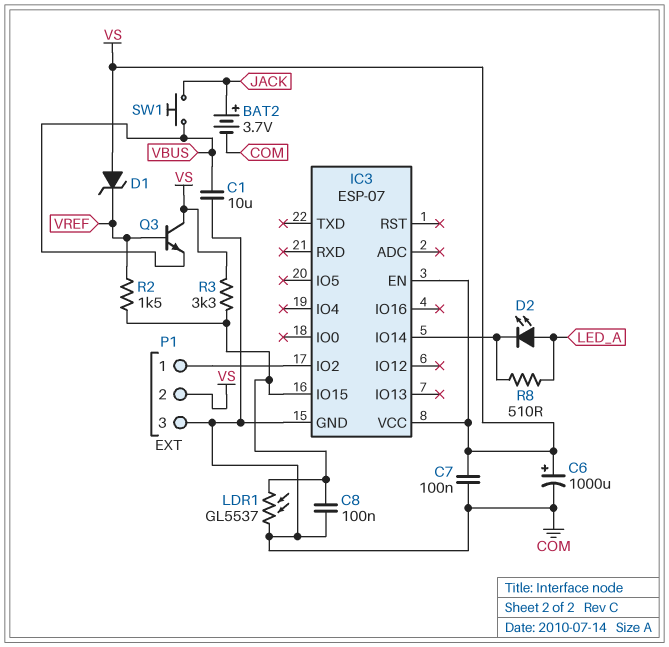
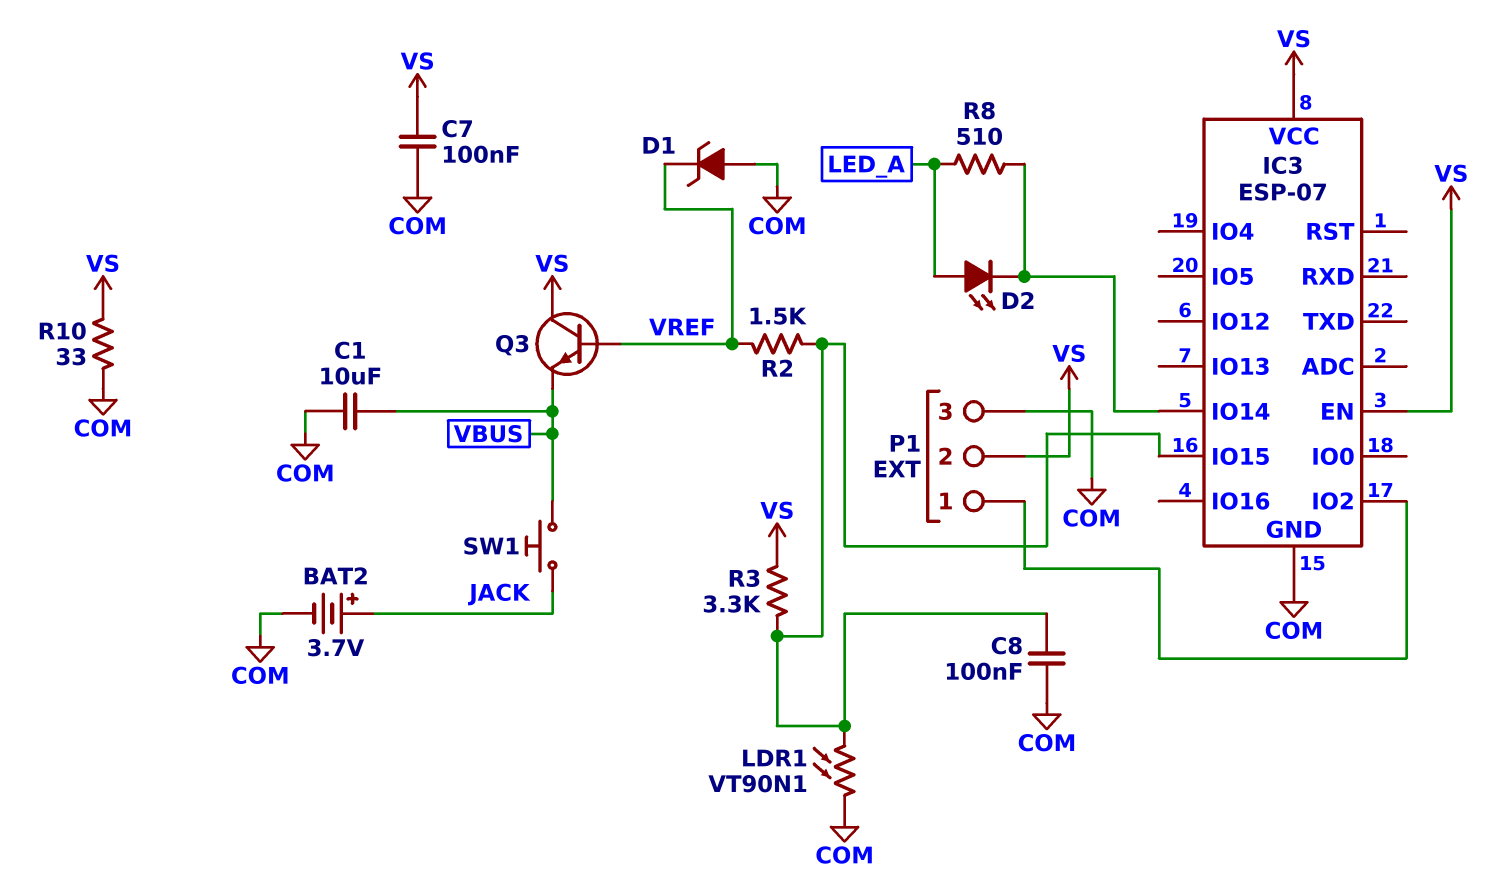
C6: 1000uF (plus VS, minus COM) -> none
D1: zener (A VS, K VREF) -> zener (A COM, K VREF)
LDR1: GL5537 (COM, IC3/IO15) -> VT90N1 (COM, IC3/IO15)
R10: none -> 33 (COM, VS)

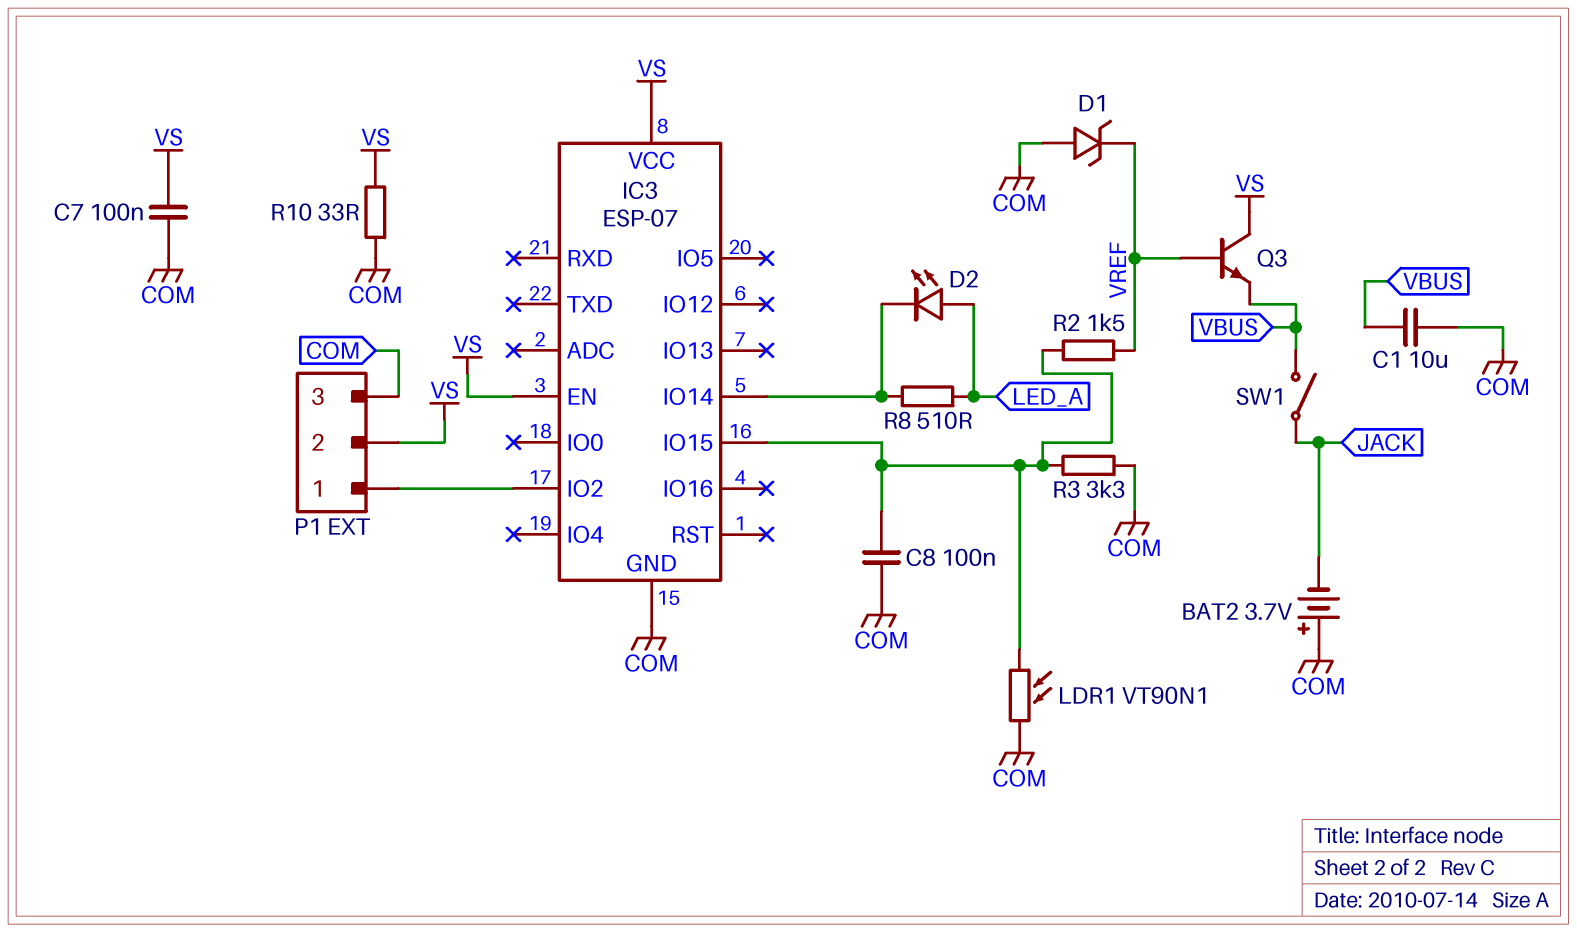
BAT2: 3.7V (plus JACK, minus COM) -> 3.7V (plus COM, minus JACK)
R3: 3.3k (IC3/IO15, VS) -> 3.3k (COM, IC3/IO15)
SW1: button (JACK, VBUS) -> switch (JACK, VBUS)

